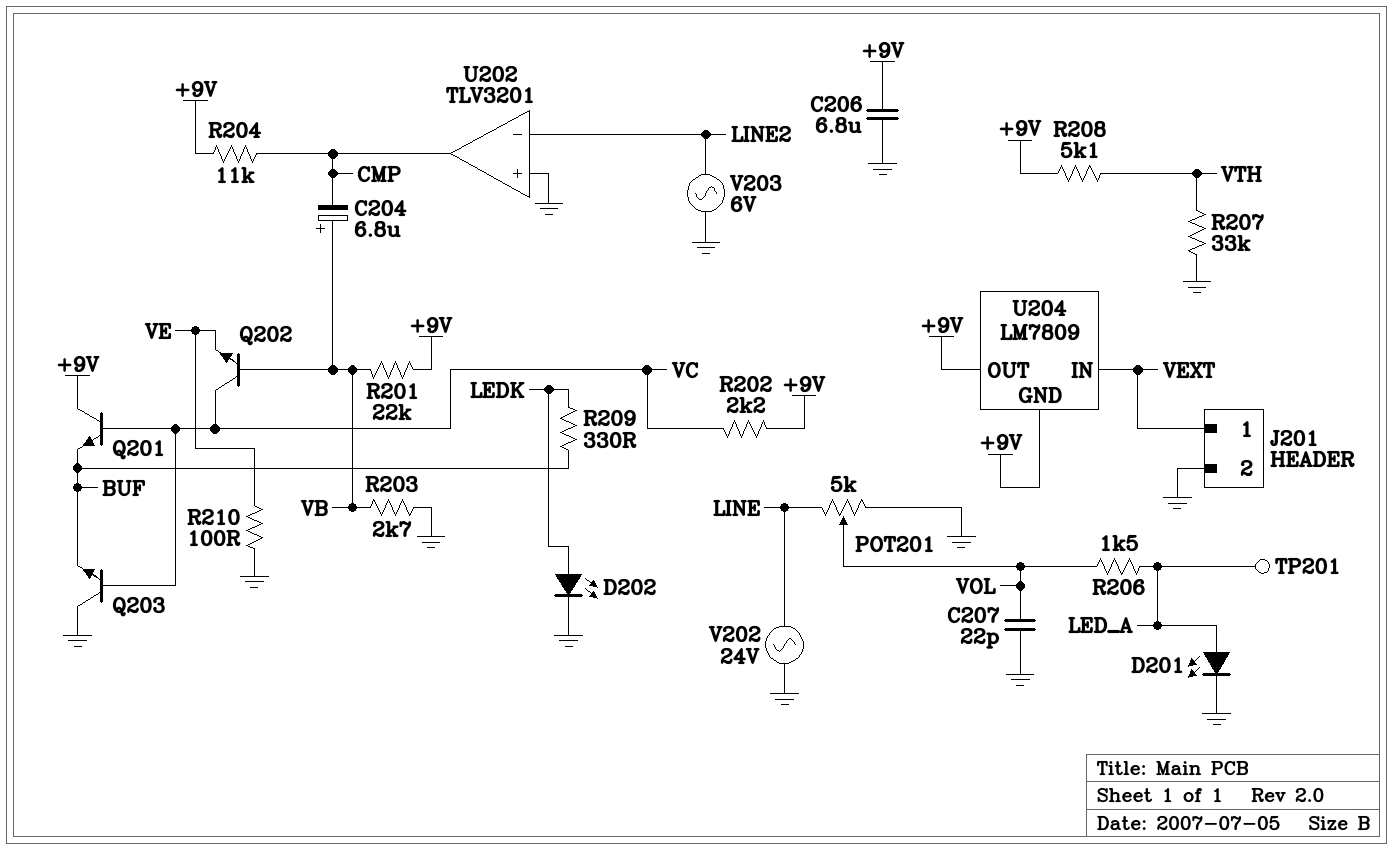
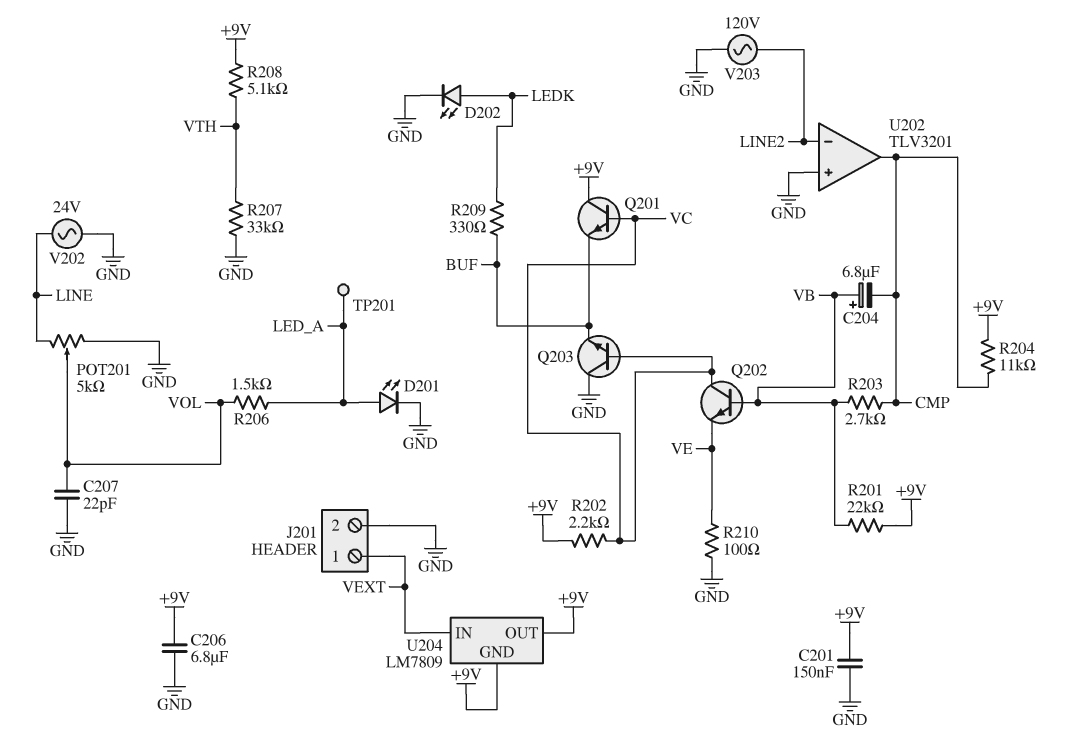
C201: none -> 150nF (+9V, GND)
R203: 2.7k (GND, VB) -> 2.7k (CMP, VB)
V203: AC 6V (GND, LINE2) -> AC 120V (GND, LINE2)

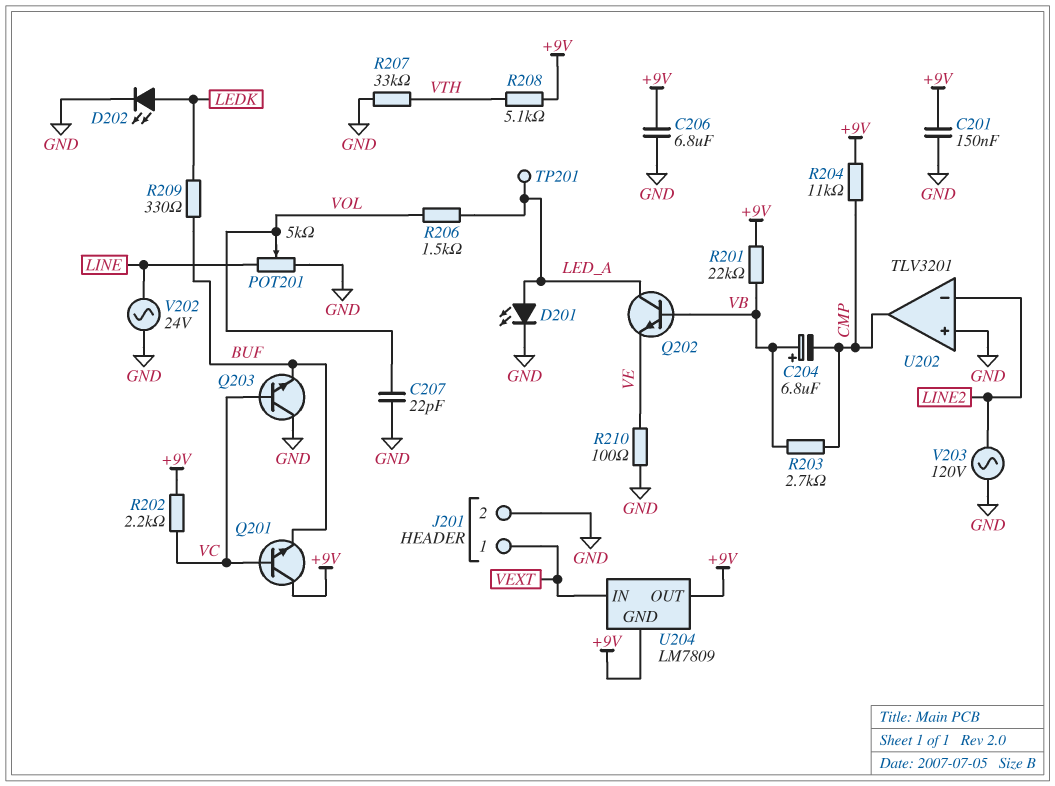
Q202: NPN (B VB, C VC, E VE) -> NPN (B VB, C LED_A, E VE)

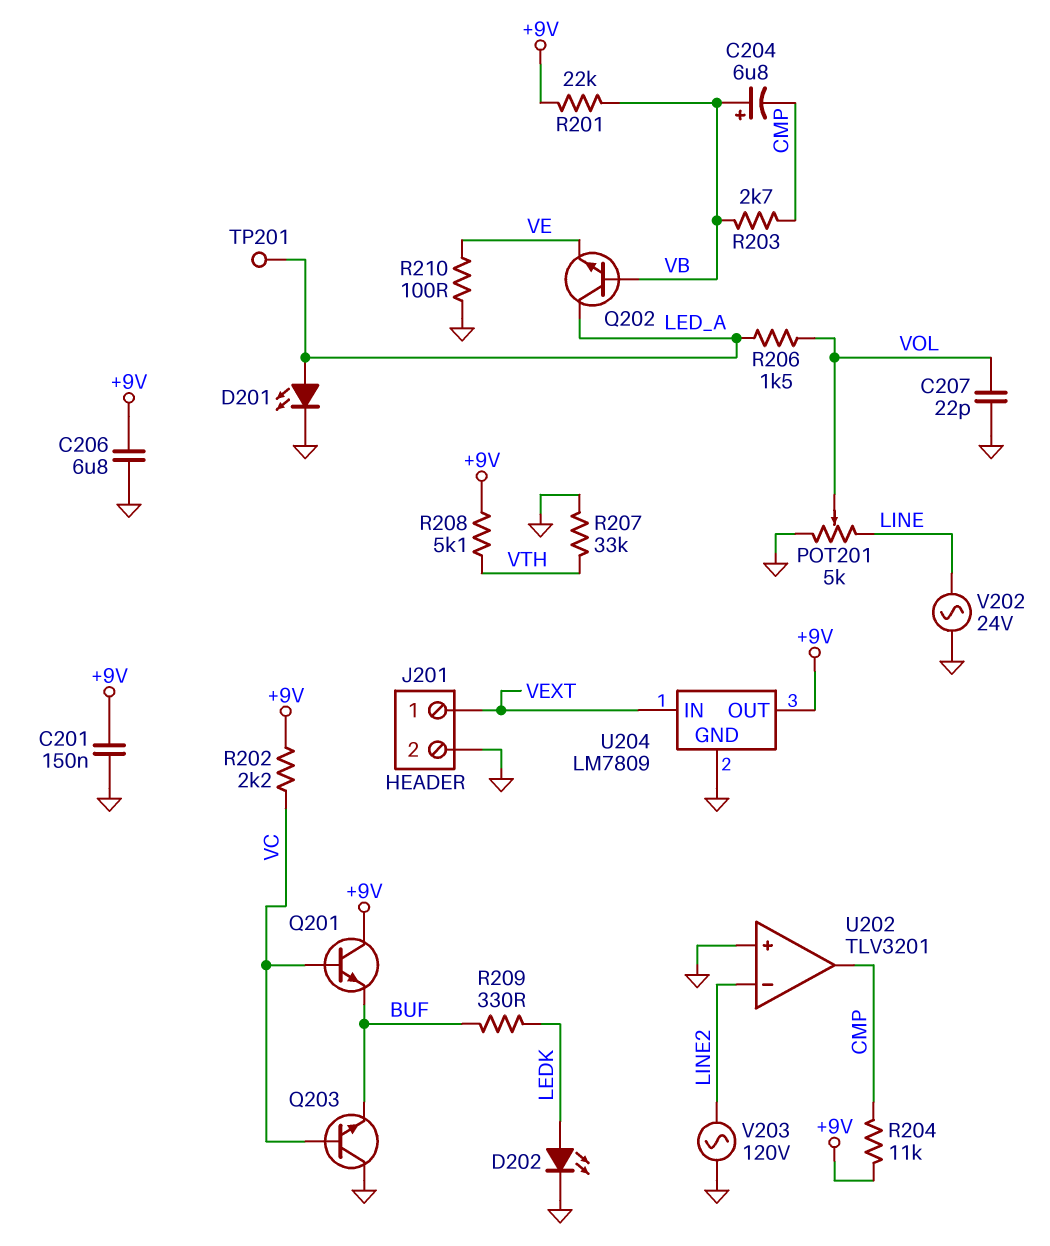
U204 pin GND: +9V -> GND

